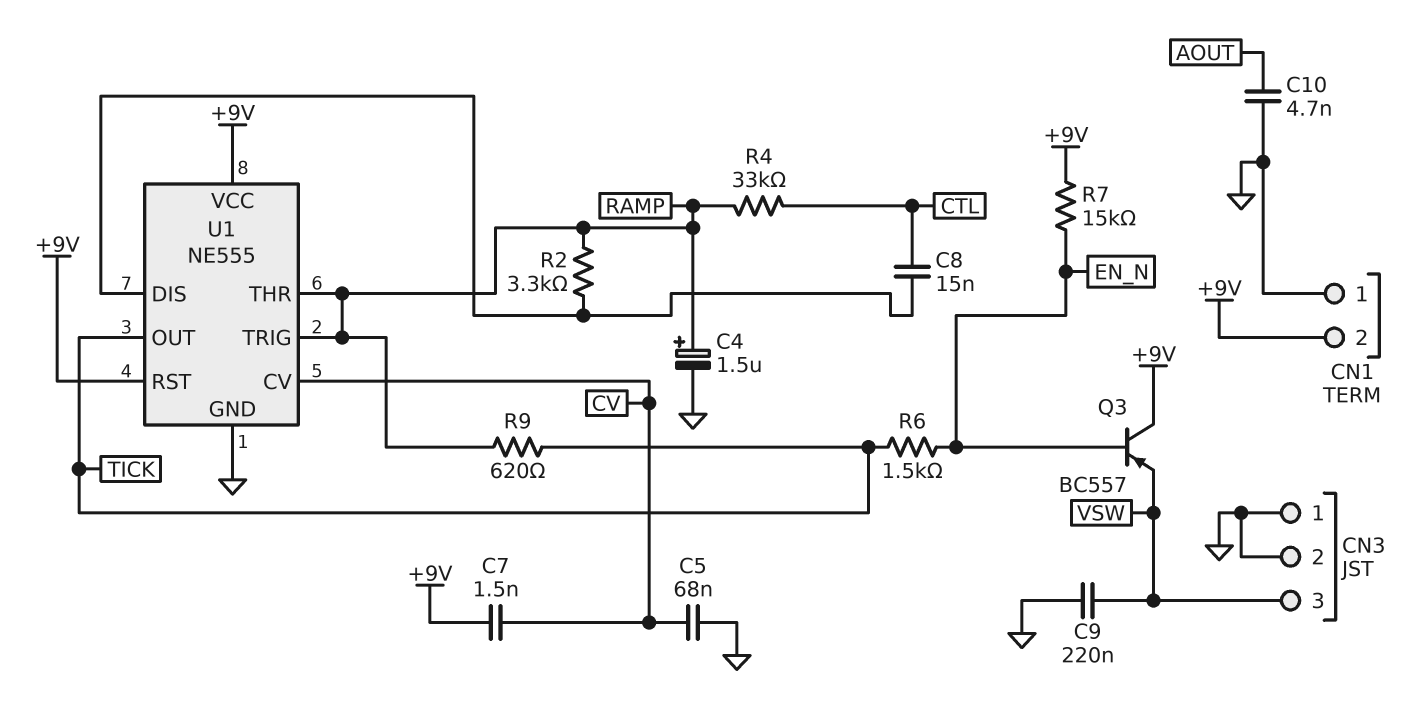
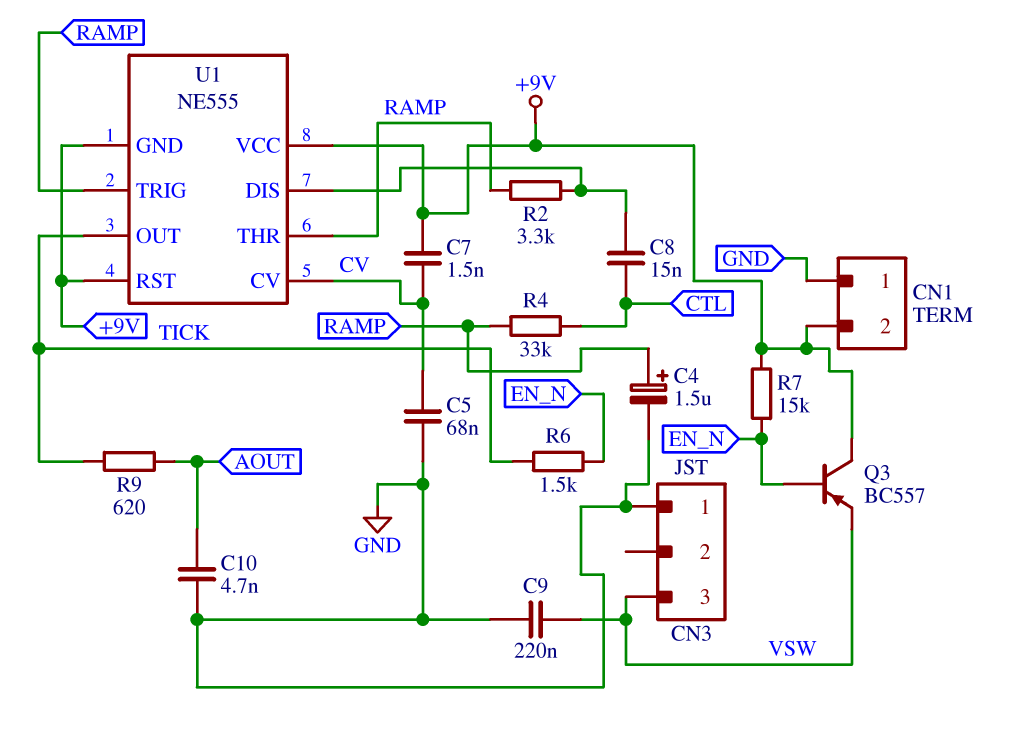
CN3 pin 2: GND -> none
R9: 620 (RAMP, TICK) -> 620 (AOUT, TICK)
U1 pin GND: GND -> +9V

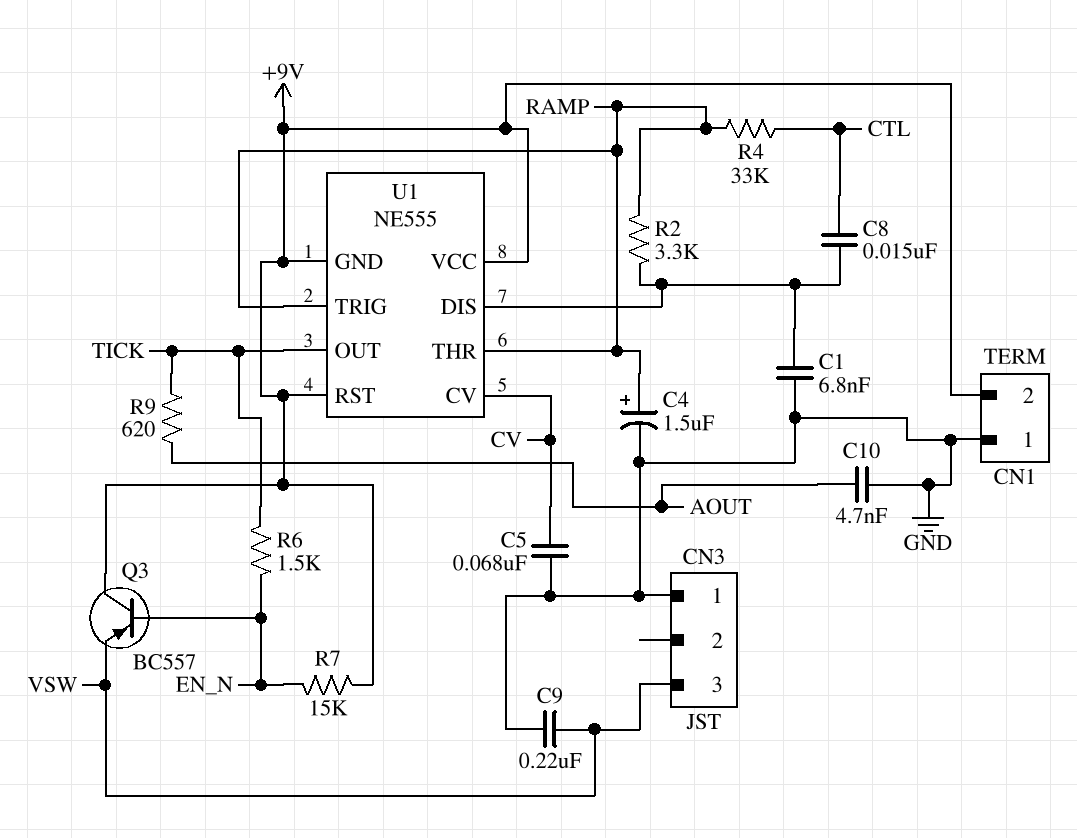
C1: none -> 6.8nF (GND, U1/DIS)
C7: 1.5nF (+9V, CV) -> none

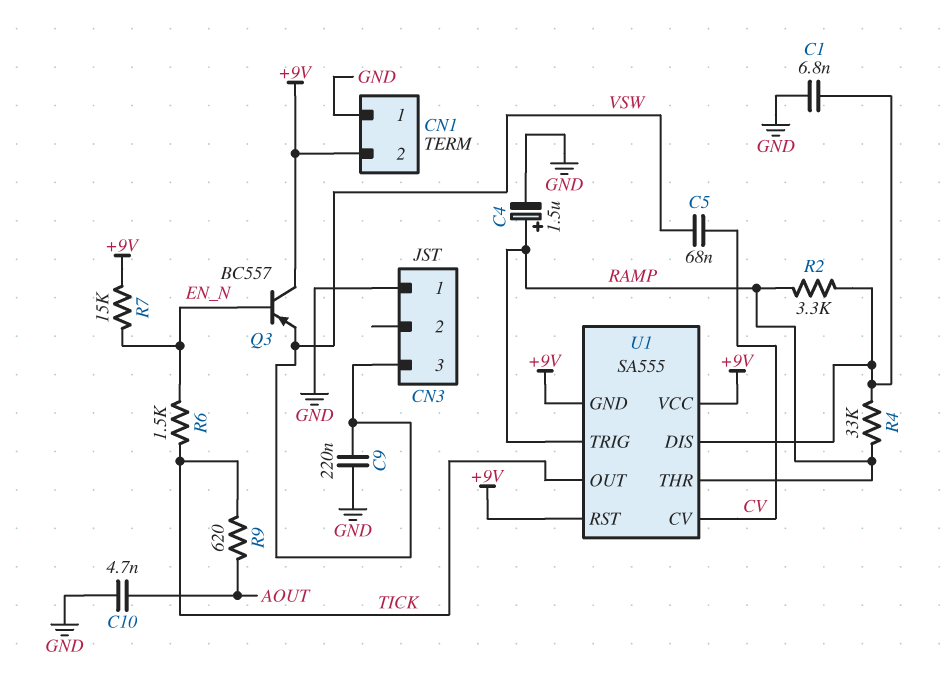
C5: 68nF (CV, GND) -> 68nF (CV, VSW)
C8: 15nF (CTL, U1/DIS) -> none
R4: 33k (CTL, RAMP) -> 33k (RAMP, U1/DIS)
U1: NE555 -> SA555

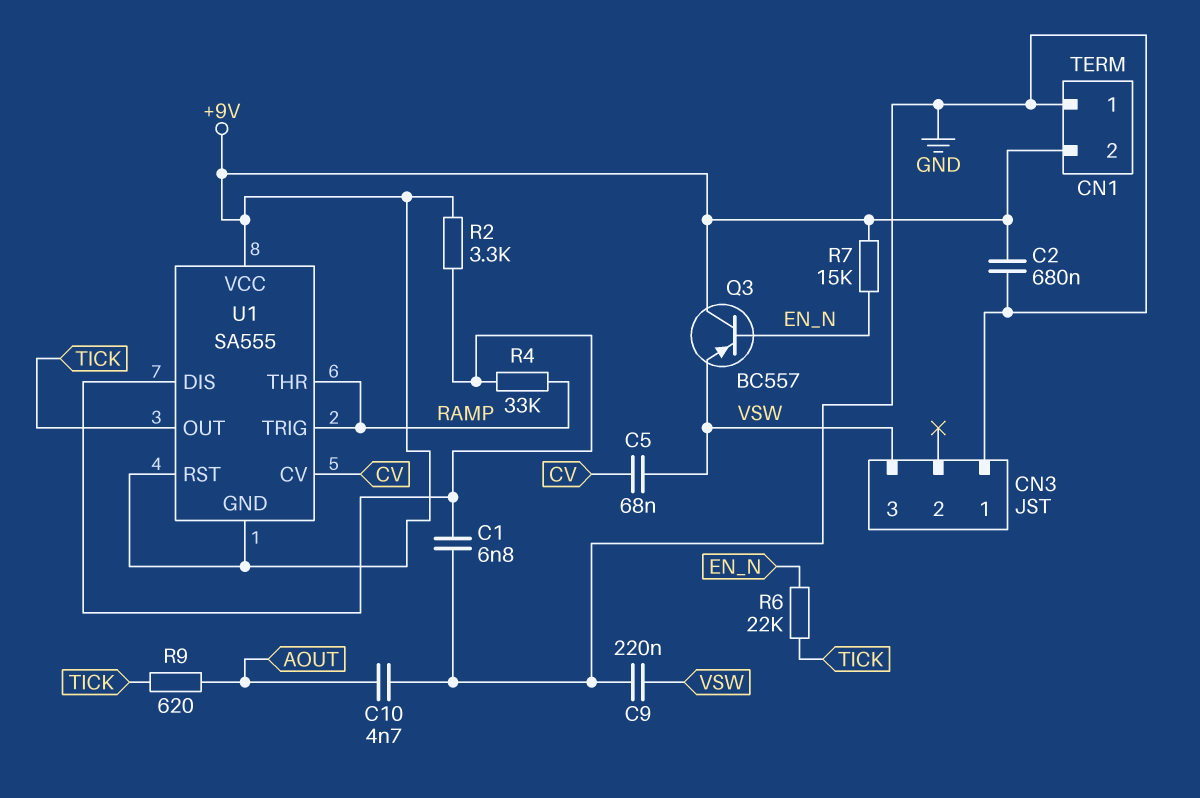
C2: none -> 680nF (+9V, GND)
C4: 1.5uF (plus RAMP, minus GND) -> none
R2: 3.3k (RAMP, U1/DIS) -> 3.3k (+9V, U1/DIS)
R6: 1.5k (EN_N, TICK) -> 22k (EN_N, TICK)

